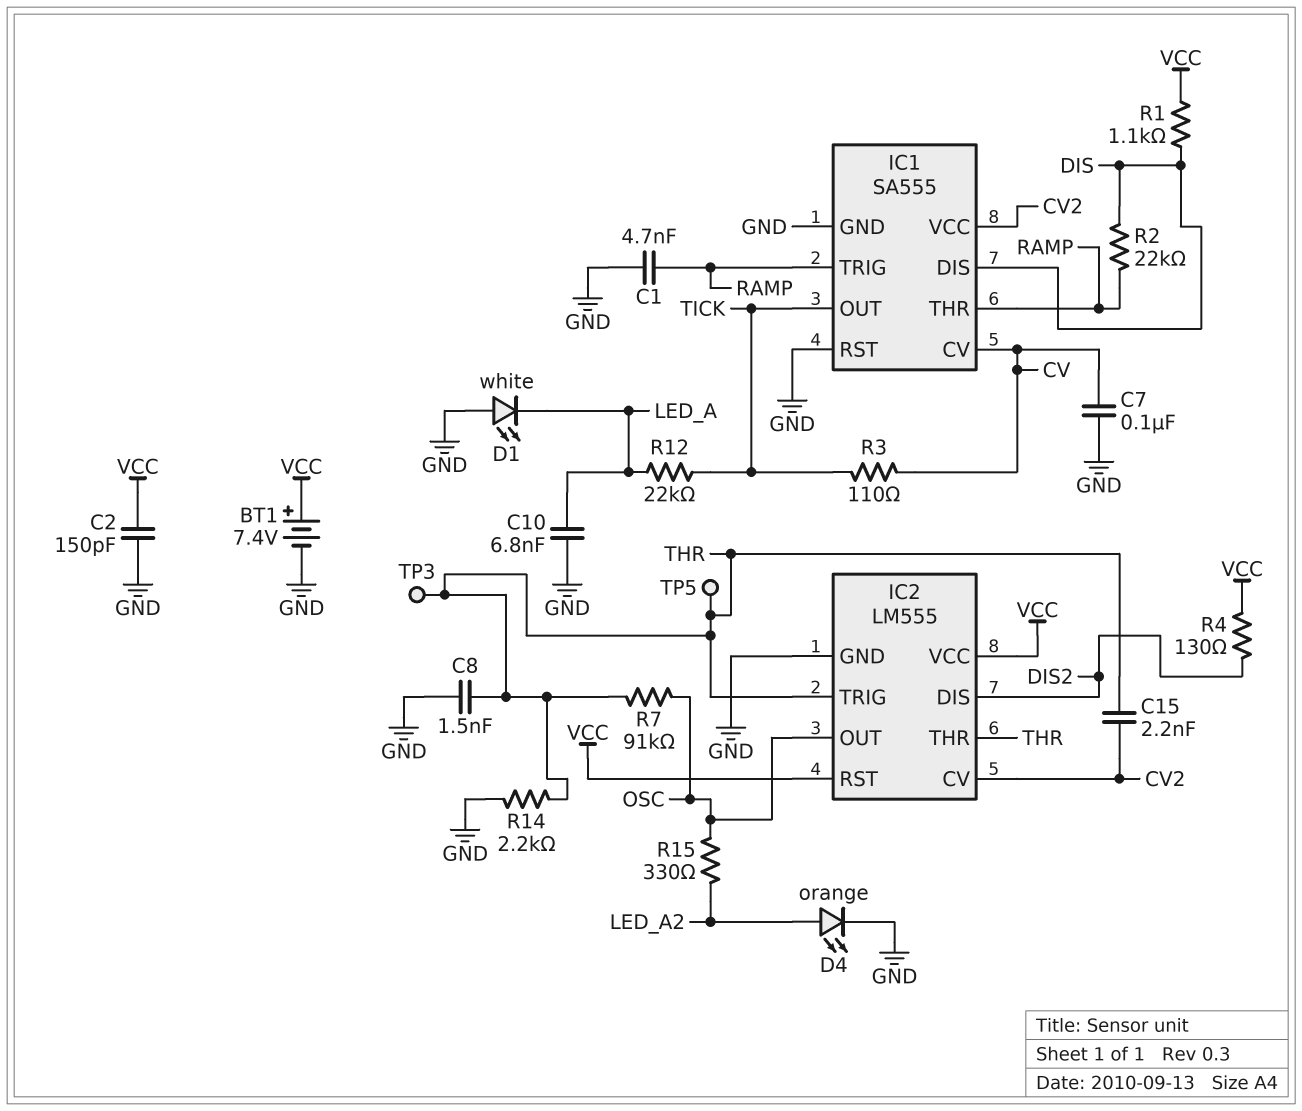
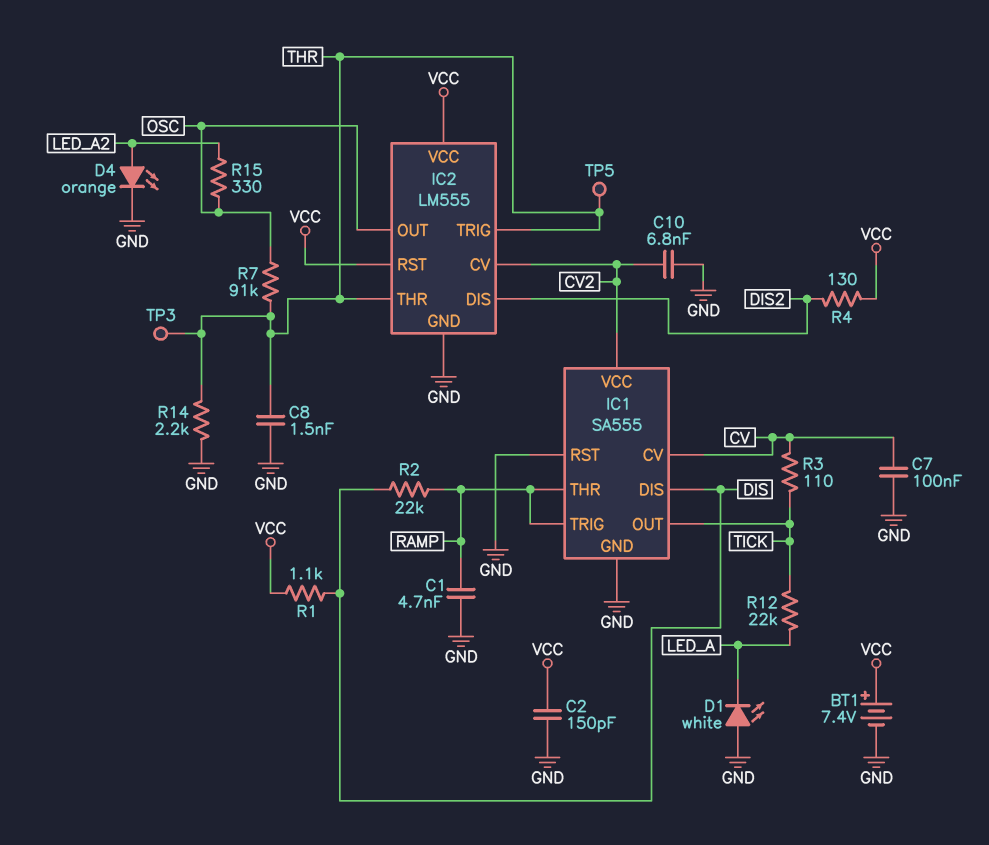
C10: 6.8nF (GND, LED_A) -> 6.8nF (CV2, GND)
C15: 2.2nF (CV2, THR) -> none

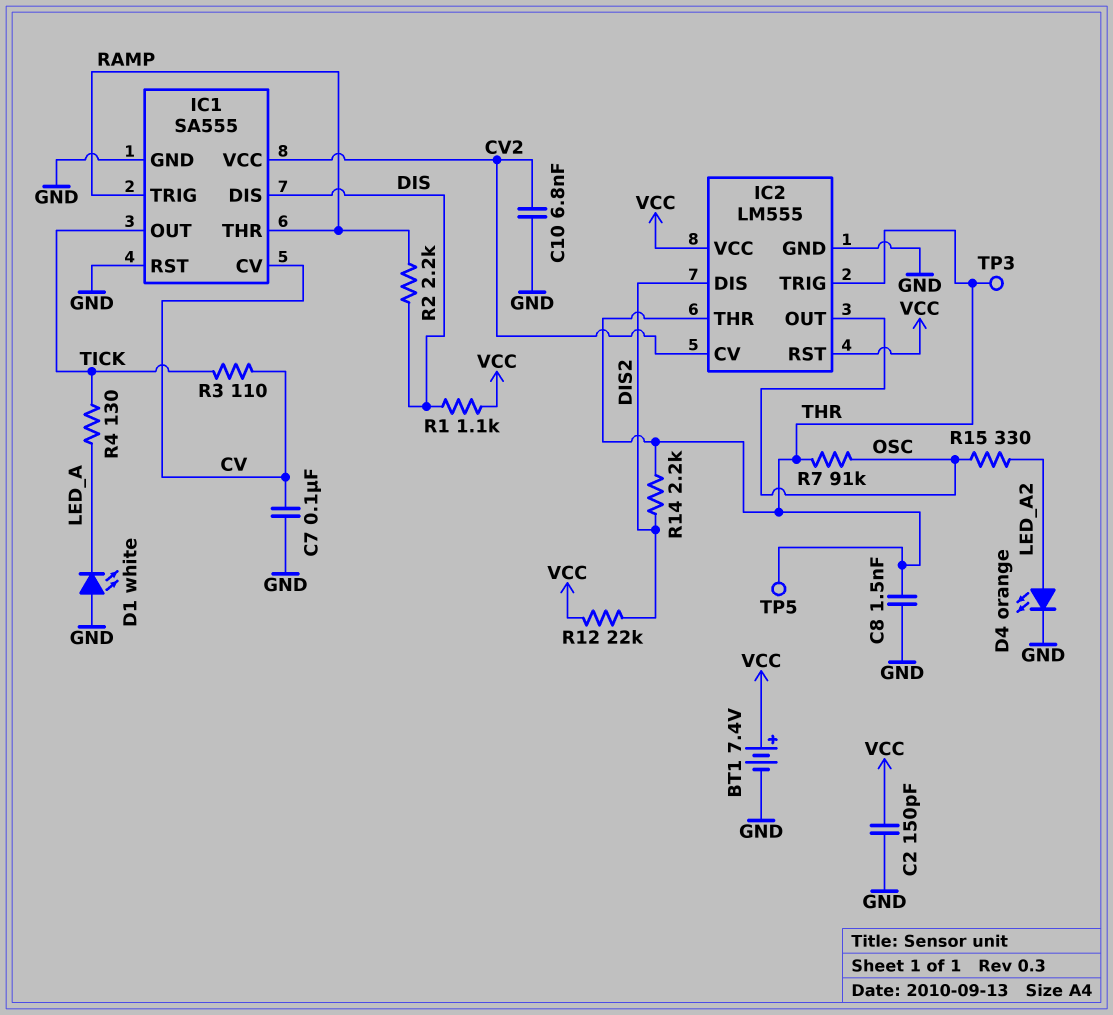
C1: 4.7nF (GND, RAMP) -> none
R2: 22k (DIS, RAMP) -> 2.2k (DIS, RAMP)
R4: 130 (DIS2, VCC) -> 130 (LED_A, TICK)
R12: 22k (LED_A, TICK) -> 22k (DIS2, VCC)
R14: 2.2k (GND, THR) -> 2.2k (DIS2, THR)

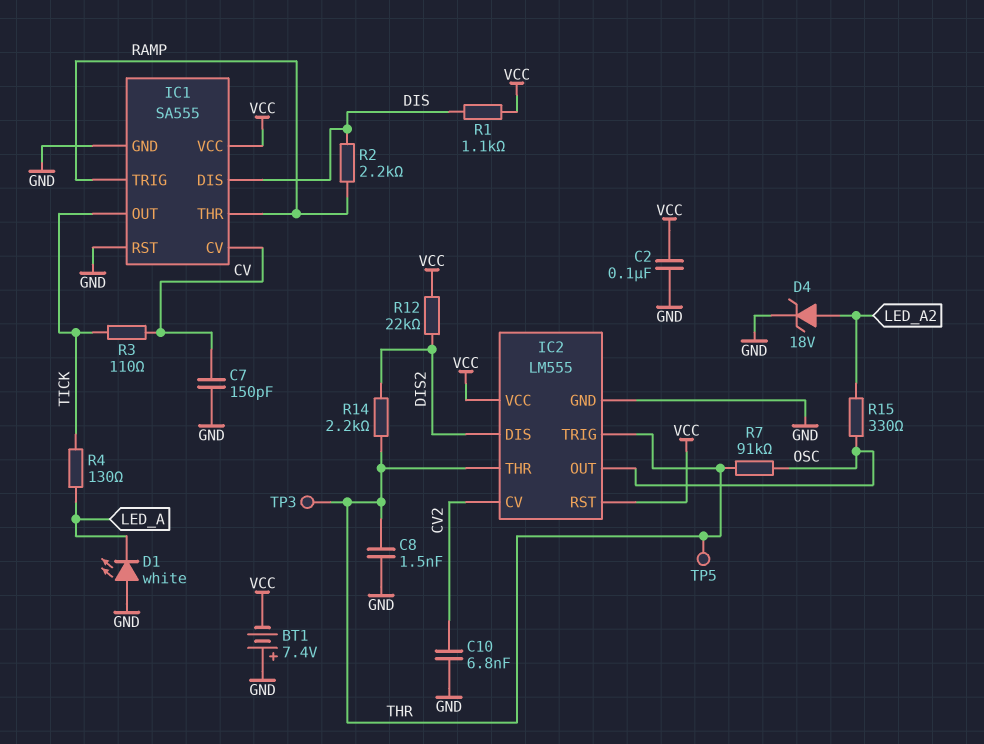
BT1: 7.4V (plus VCC, minus GND) -> 7.4V (plus GND, minus VCC)
C2: 150pF (GND, VCC) -> 100nF (GND, VCC)
C7: 100nF (CV, GND) -> 150pF (CV, GND)
D4: LED orange (A LED_A2, K GND) -> zener 18V (A LED_A2, K GND)
IC1 pin VCC: CV2 -> VCC

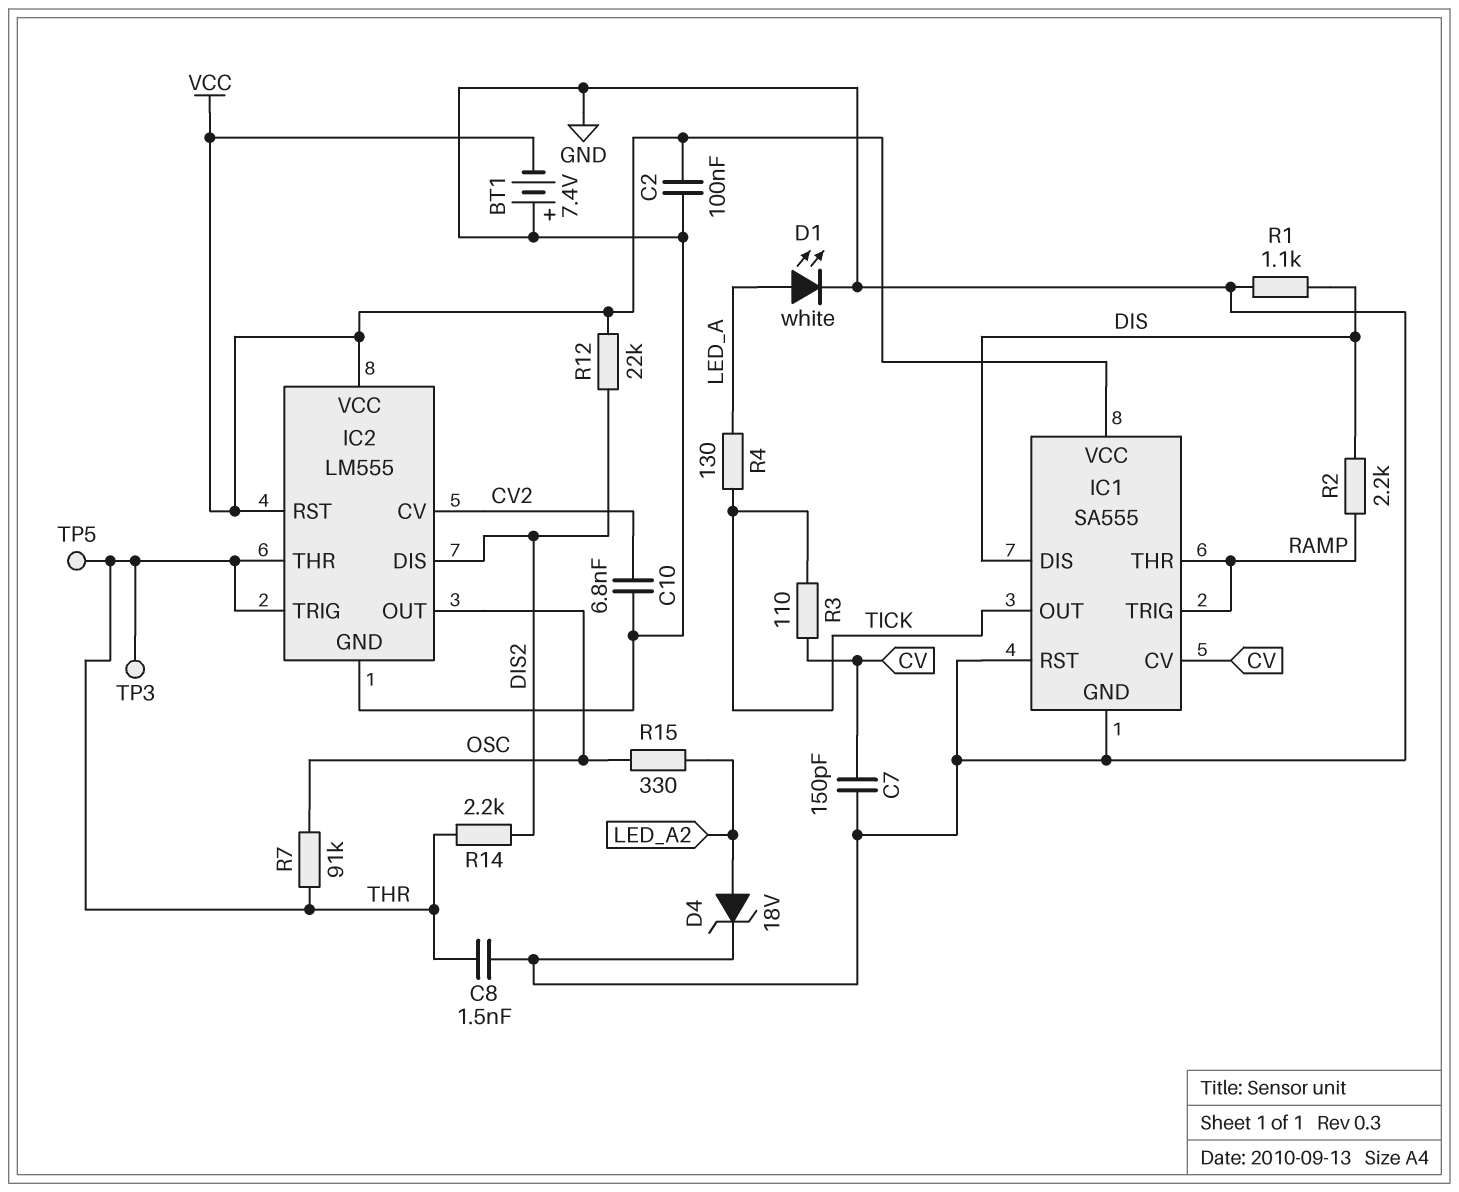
D1: LED white (A GND, K LED_A) -> LED white (A LED_A, K GND)
R1: 1.1k (DIS, VCC) -> 1.1k (DIS, GND)

